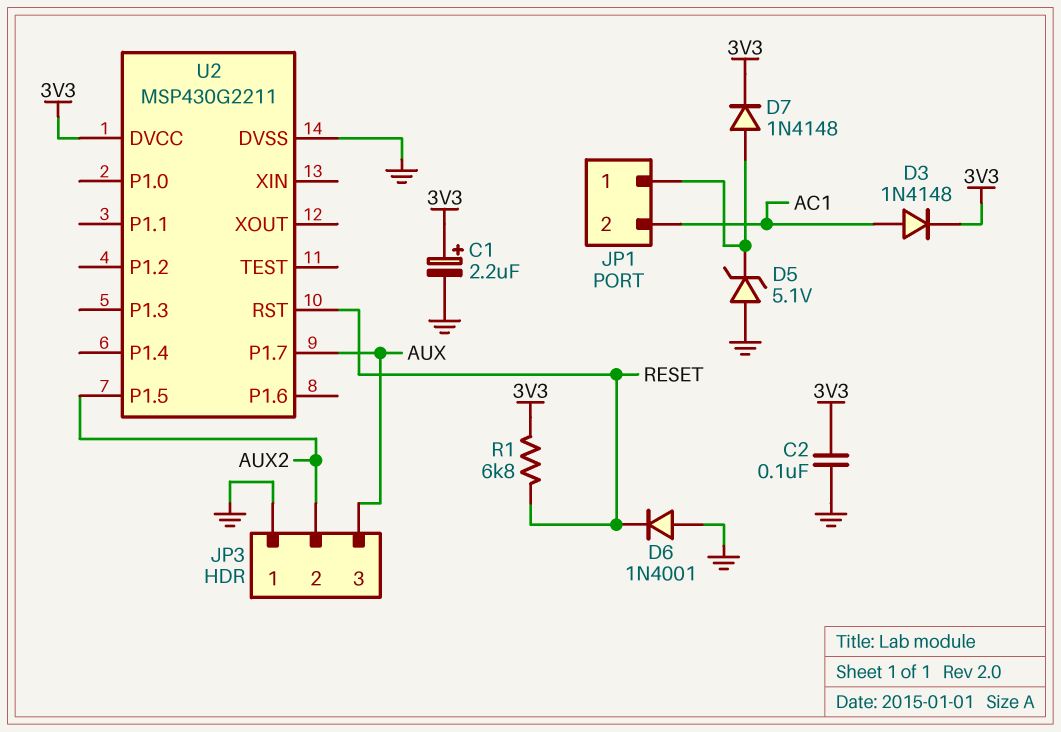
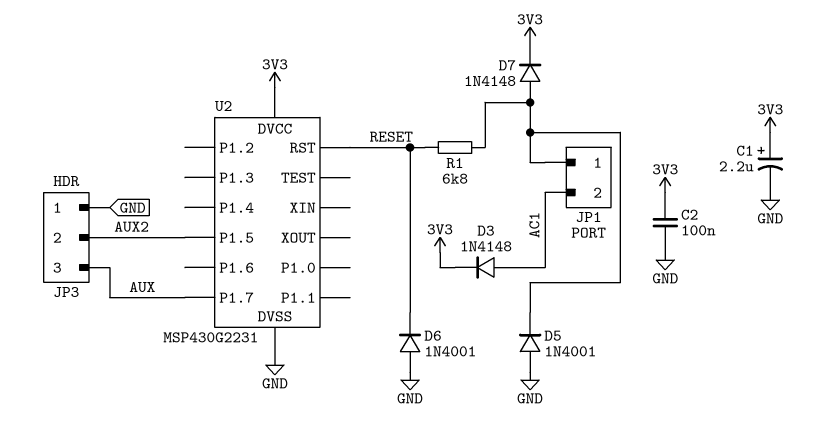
D5: zener 5.1V (A GND, K JP1/1) -> diode 1N4001 (A GND, K JP1/1)
R1: 6.8k (3V3, RESET) -> 6.8k (JP1/1, RESET)
U2: MSP430G2211 -> MSP430G2231

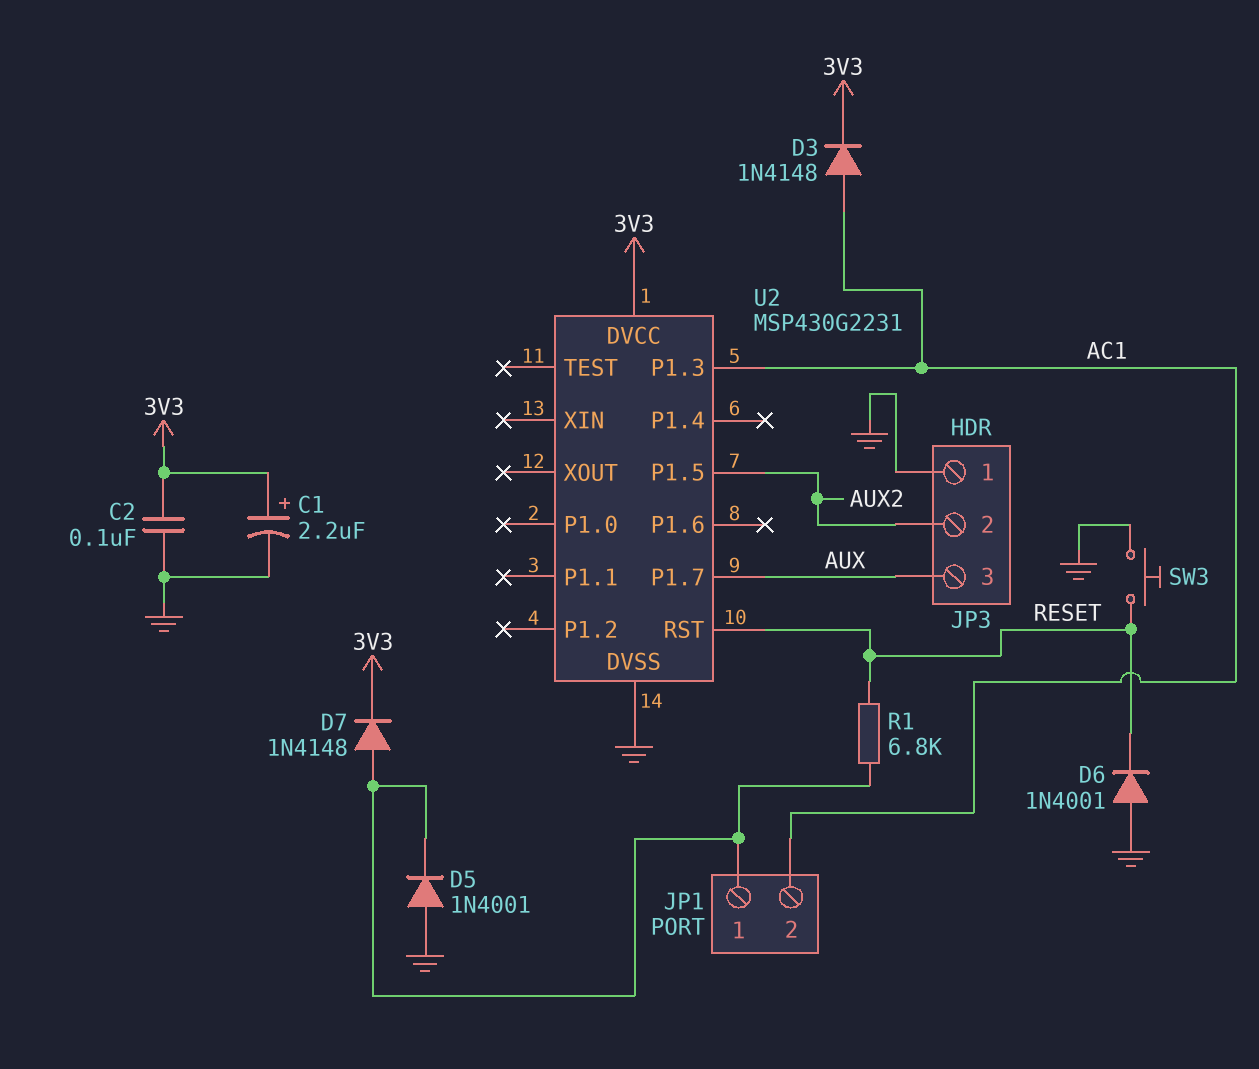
SW3: none -> button (GND, RESET)
U2 pin P1.3: none -> AC1

